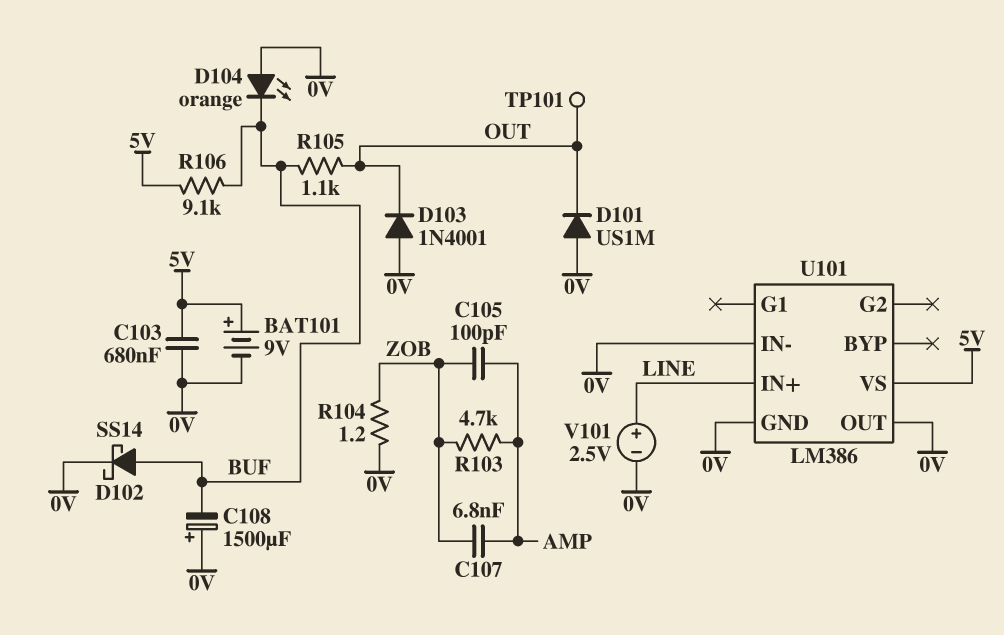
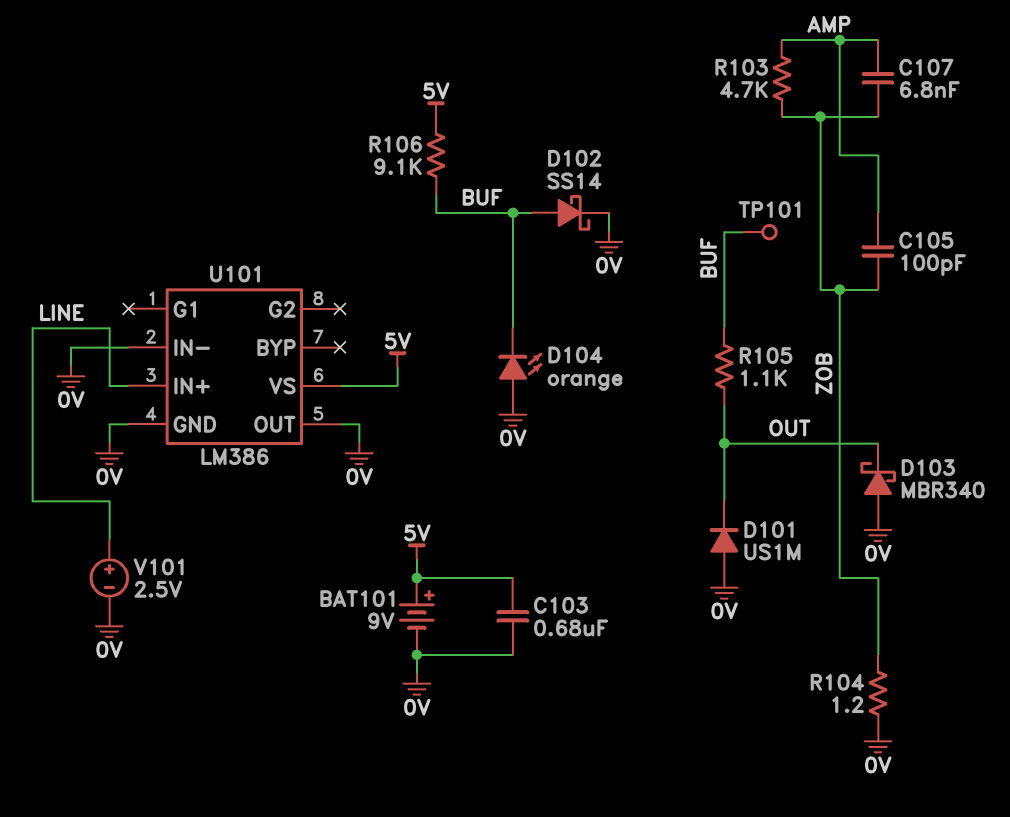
C108: 1500uF (plus 0V, minus BUF) -> none
D103: diode 1N4001 (A 0V, K OUT) -> schottky MBR340 (A 0V, K OUT)
TP101: test point (OUT) -> test point (BUF)

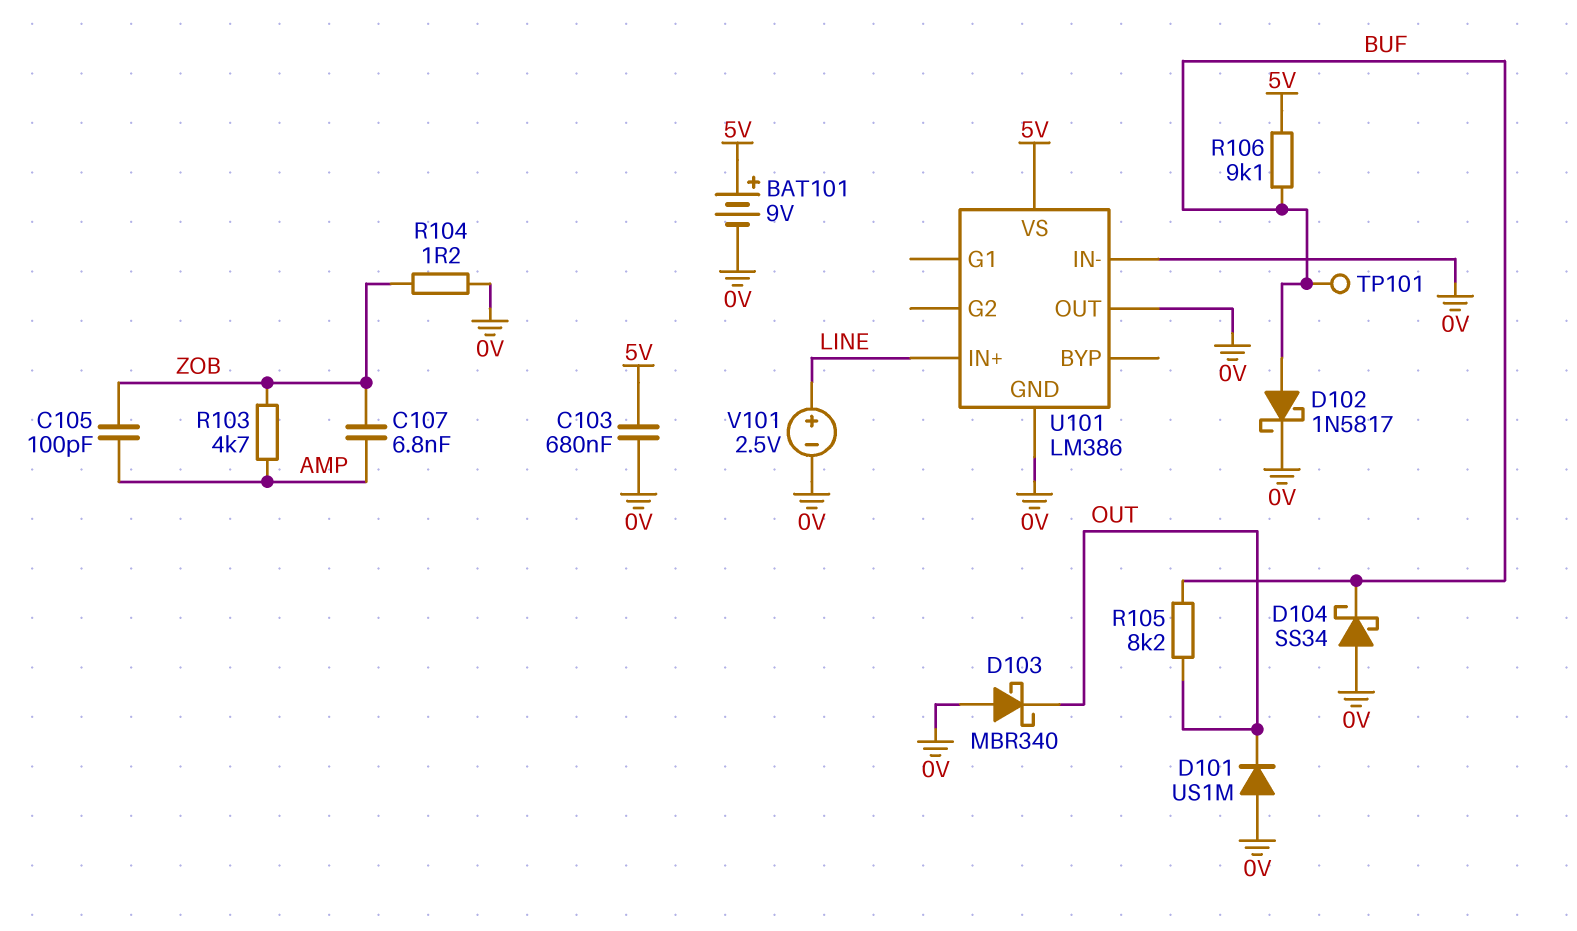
D102: schottky SS14 (A BUF, K 0V) -> schottky 1N5817 (A BUF, K 0V)
D104: LED orange (A 0V, K BUF) -> schottky SS34 (A 0V, K BUF)
R105: 1.1k (BUF, OUT) -> 8.2k (BUF, OUT)

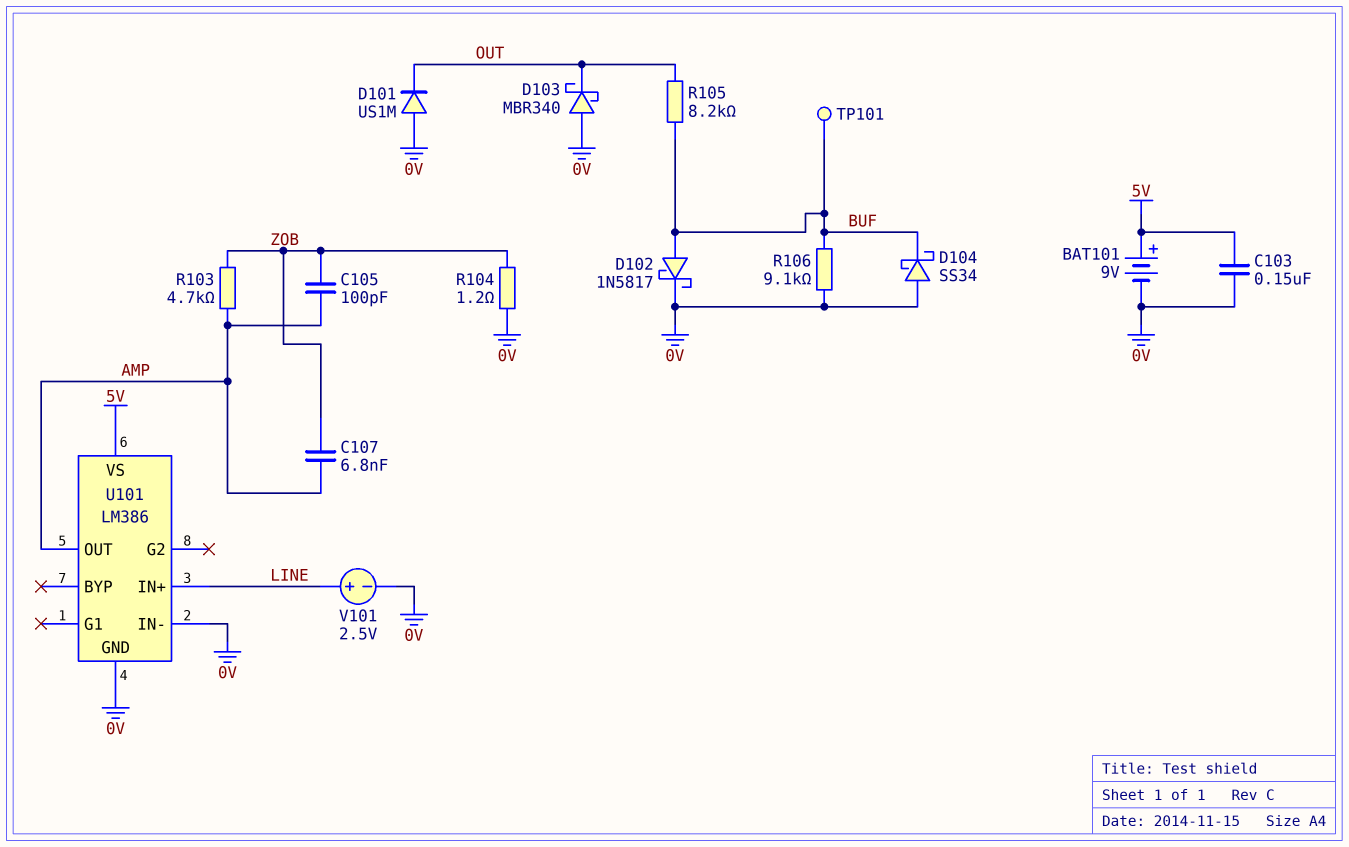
C103: 680nF (0V, 5V) -> 150nF (0V, 5V)
R106: 9.1k (5V, BUF) -> 9.1k (0V, BUF)
U101 pin OUT: 0V -> AMP

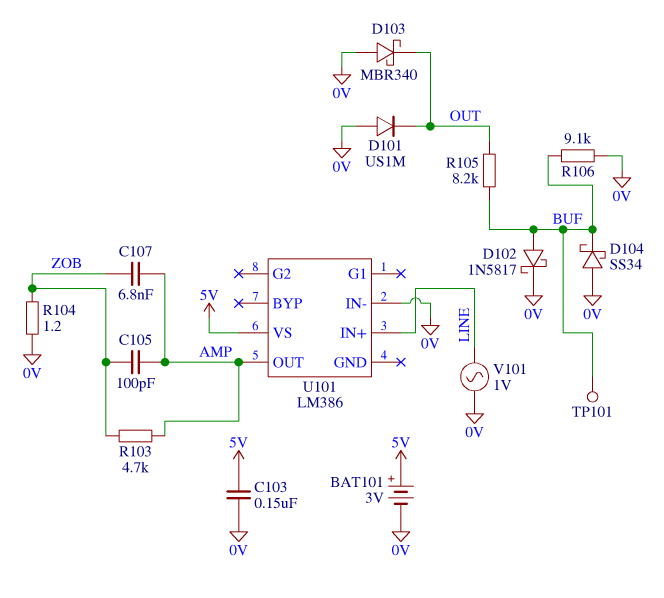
BAT101: 9V (plus 5V, minus 0V) -> 3V (plus 5V, minus 0V)
U101 pin GND: 0V -> none
V101: 2.5V (plus LINE, minus 0V) -> AC 1V (0V, LINE)

